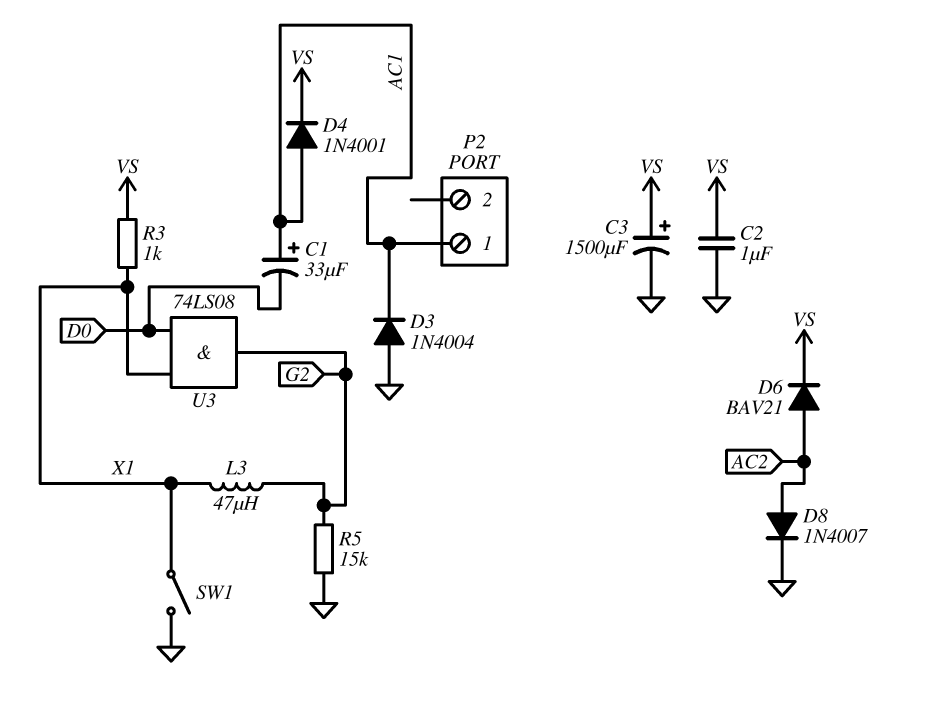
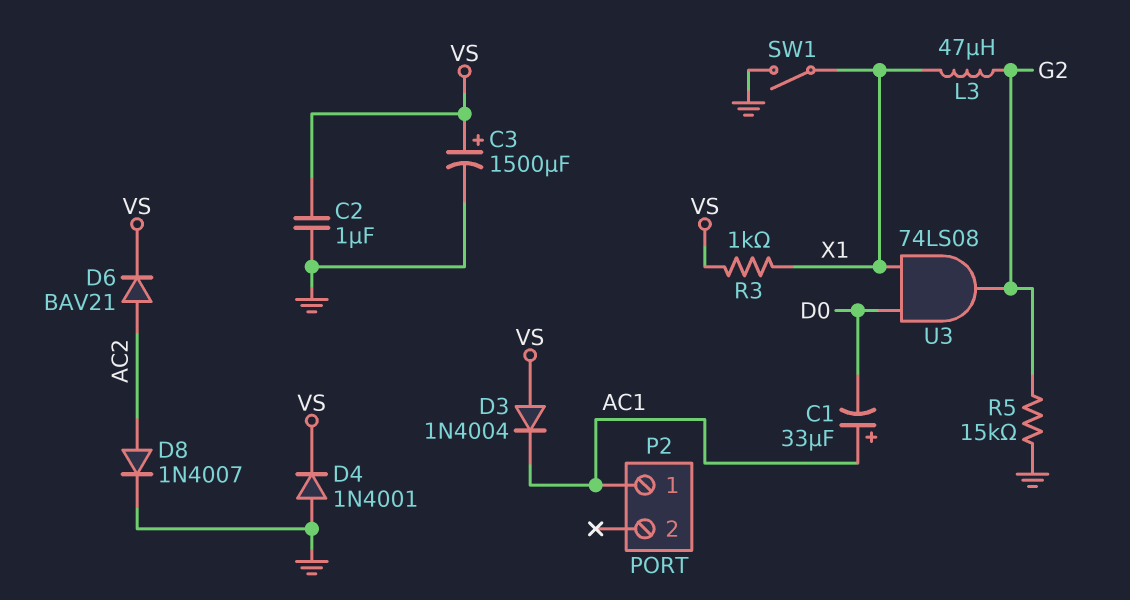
D3: diode 1N4004 (A GND, K AC1) -> diode 1N4004 (A VS, K AC1)
D4: diode 1N4001 (A AC1, K VS) -> diode 1N4001 (A GND, K VS)

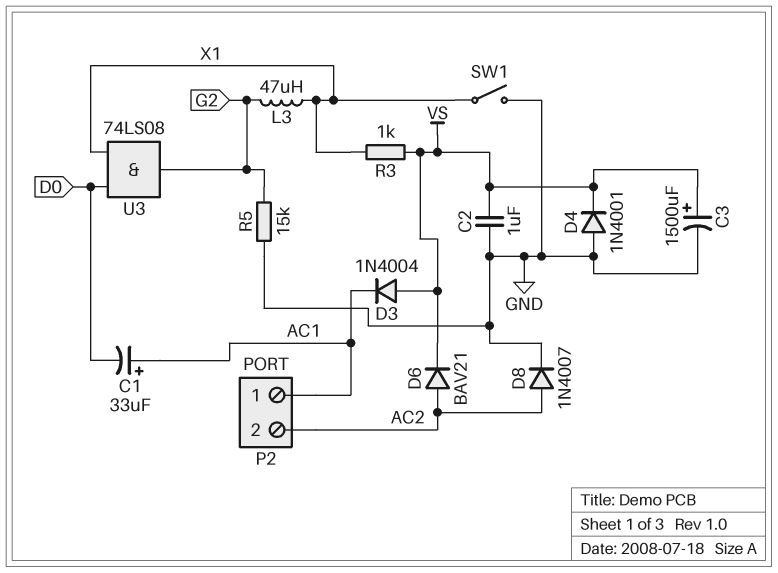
P2 pin 2: none -> AC2

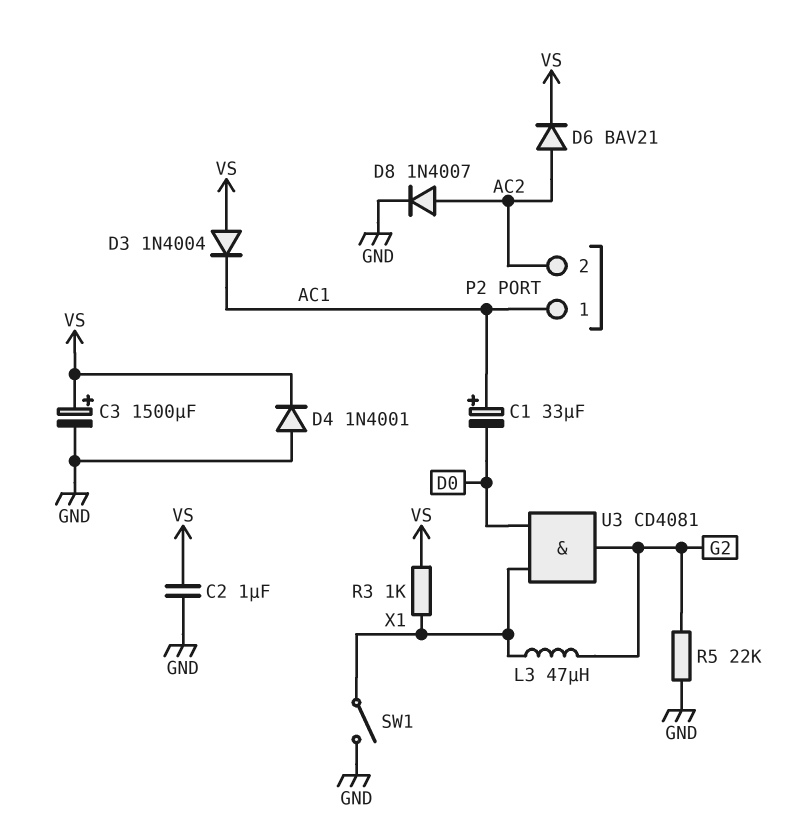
R5: 15k (G2, GND) -> 22k (G2, GND)
U3: AND 74LS08 (in D0, in X1, out G2) -> AND CD4081 (in D0, in X1, out G2)

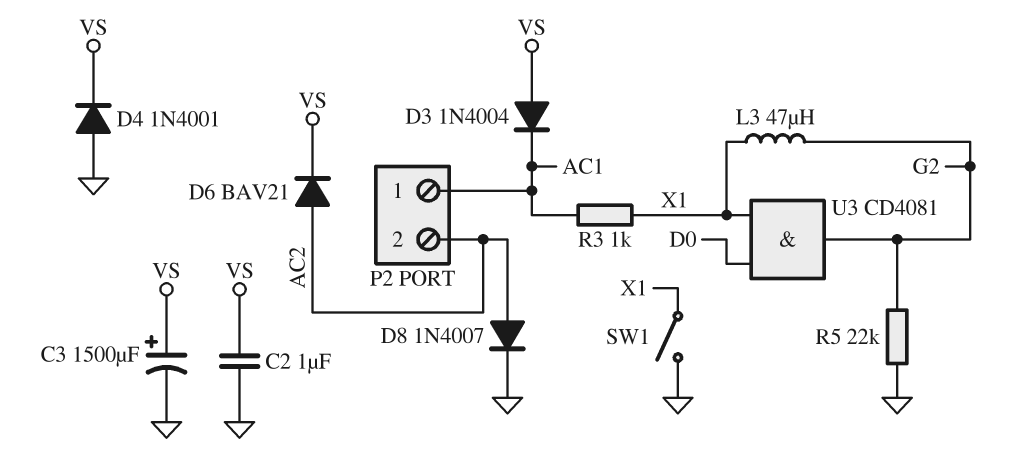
C1: 33uF (plus AC1, minus D0) -> none
R3: 1k (VS, X1) -> 1k (AC1, X1)

